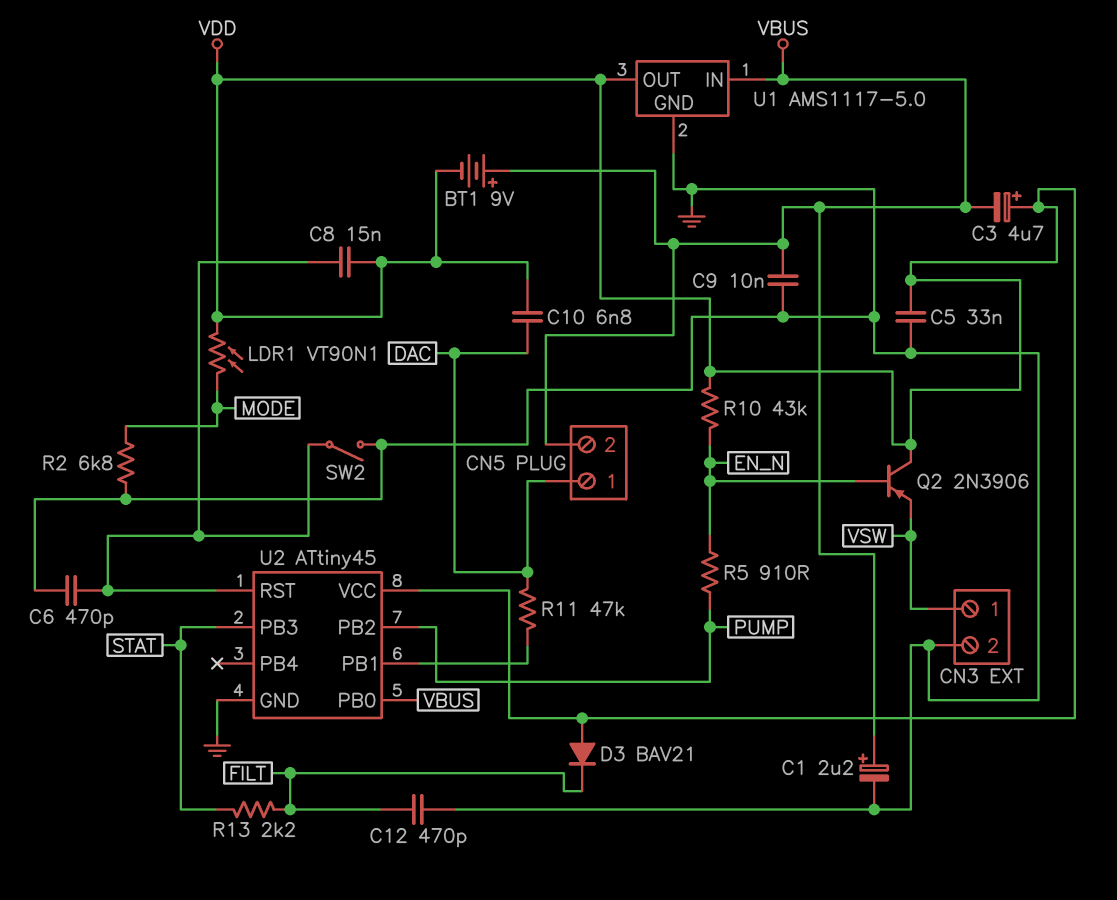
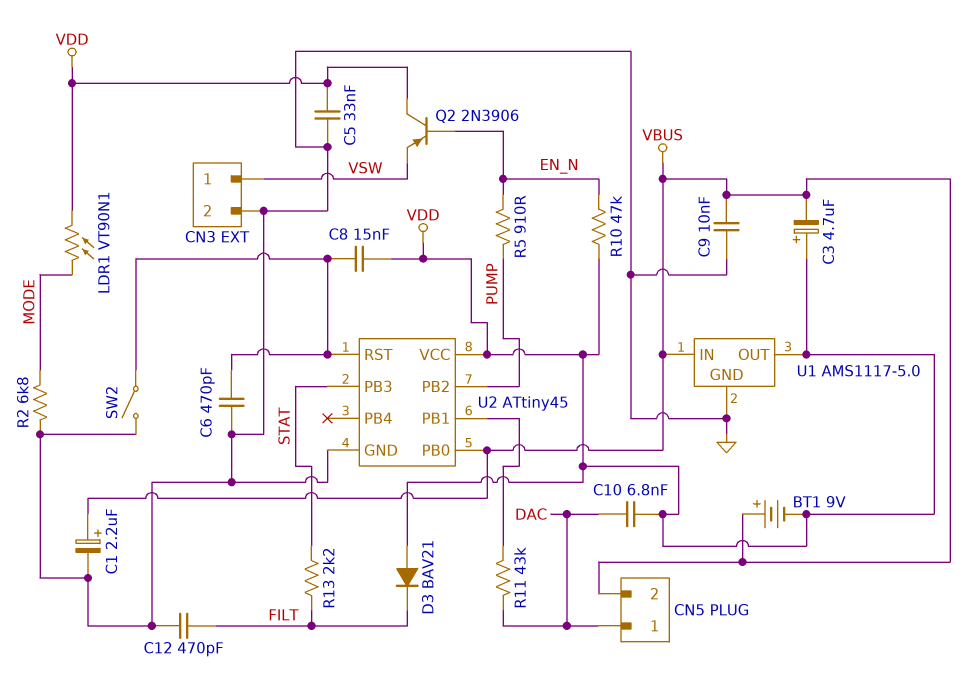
R10: 43k (EN_N, VDD) -> 47k (EN_N, VDD)
R11: 47k (DAC, U2/PB1) -> 43k (DAC, U2/PB1)

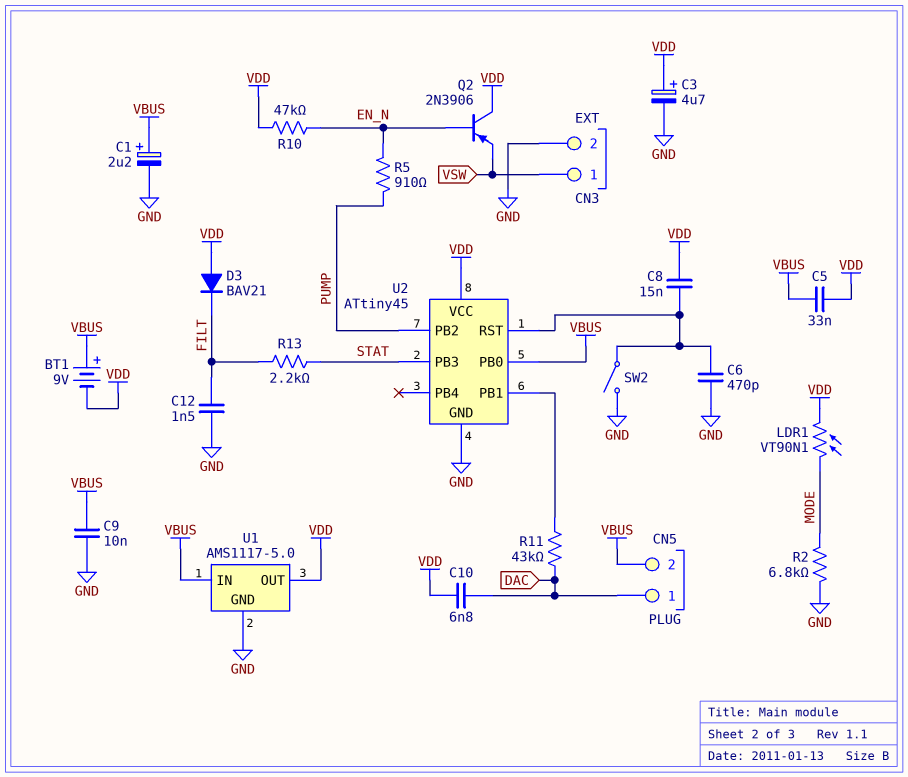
C3: 4.7uF (plus VDD, minus VBUS) -> 4.7uF (plus VDD, minus GND)
C5: 33nF (GND, VDD) -> 33nF (VBUS, VDD)
C12: 470pF (FILT, GND) -> 1.5nF (FILT, GND)

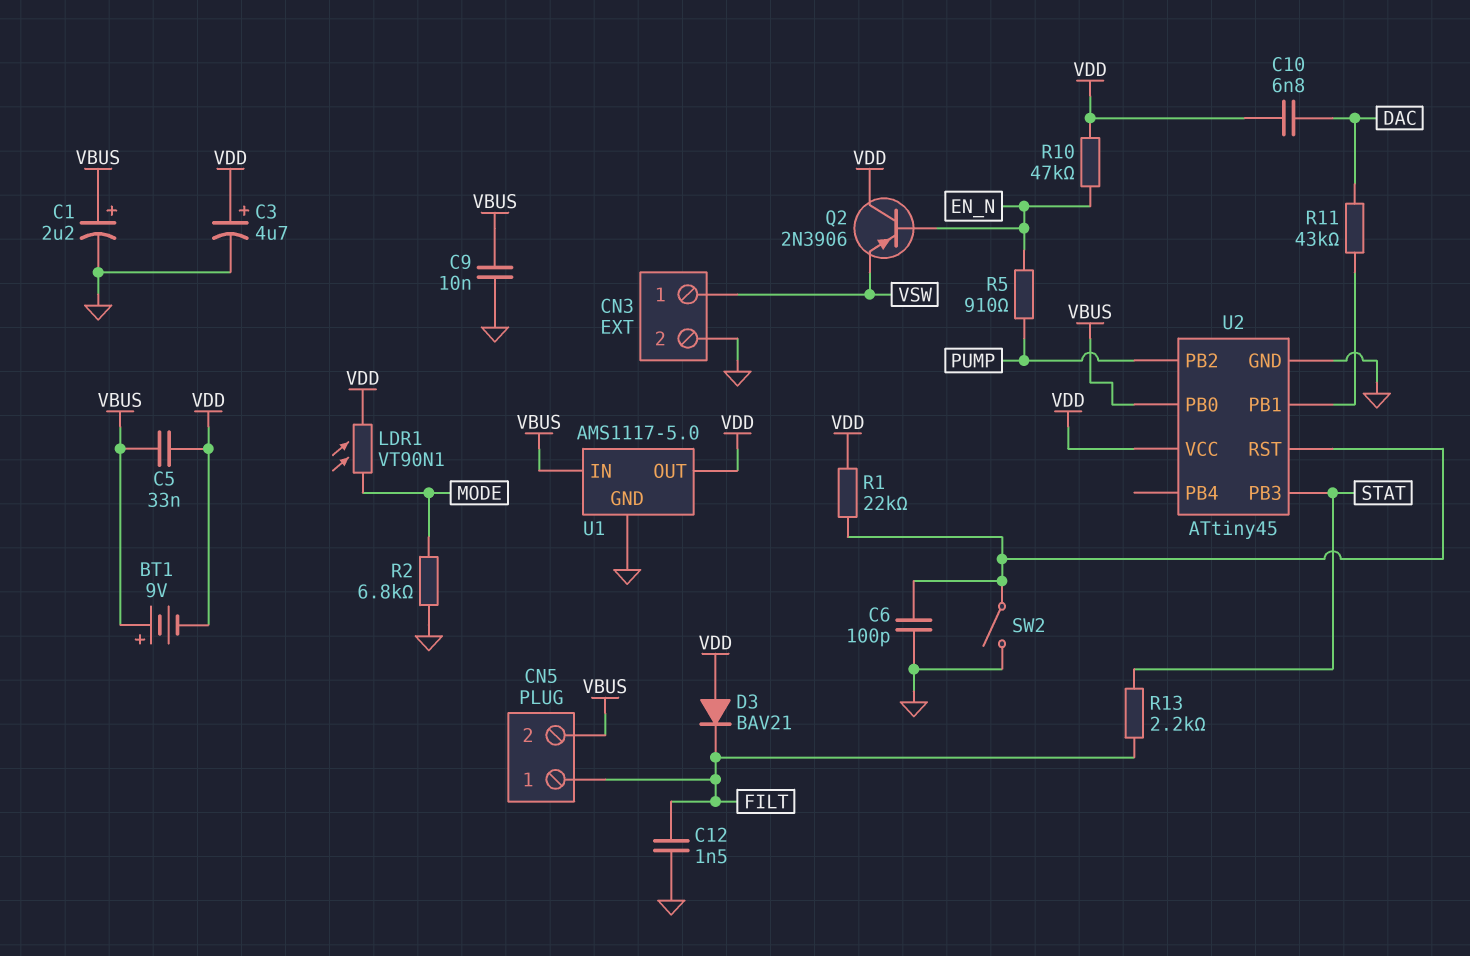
C6: 470pF (GND, U2/RST) -> 100pF (GND, U2/RST)
C8: 15nF (U2/RST, VDD) -> none
CN5 pin 1: DAC -> FILT
R1: none -> 22k (U2/RST, VDD)

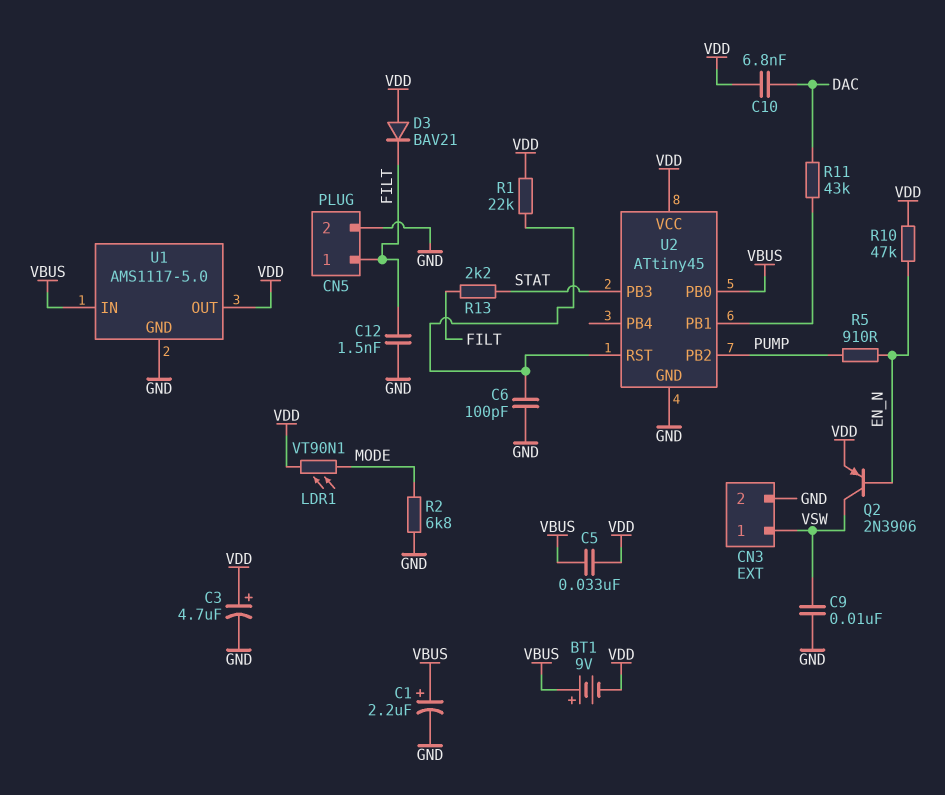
C9: 10nF (GND, VBUS) -> 10nF (GND, VSW)
CN5 pin 2: VBUS -> GND
Q2: PNP 2N3906 (B EN_N, C VDD, E VSW) -> PNP 2N3906 (B EN_N, C VSW, E VDD)
SW2: switch (GND, U2/RST) -> none

